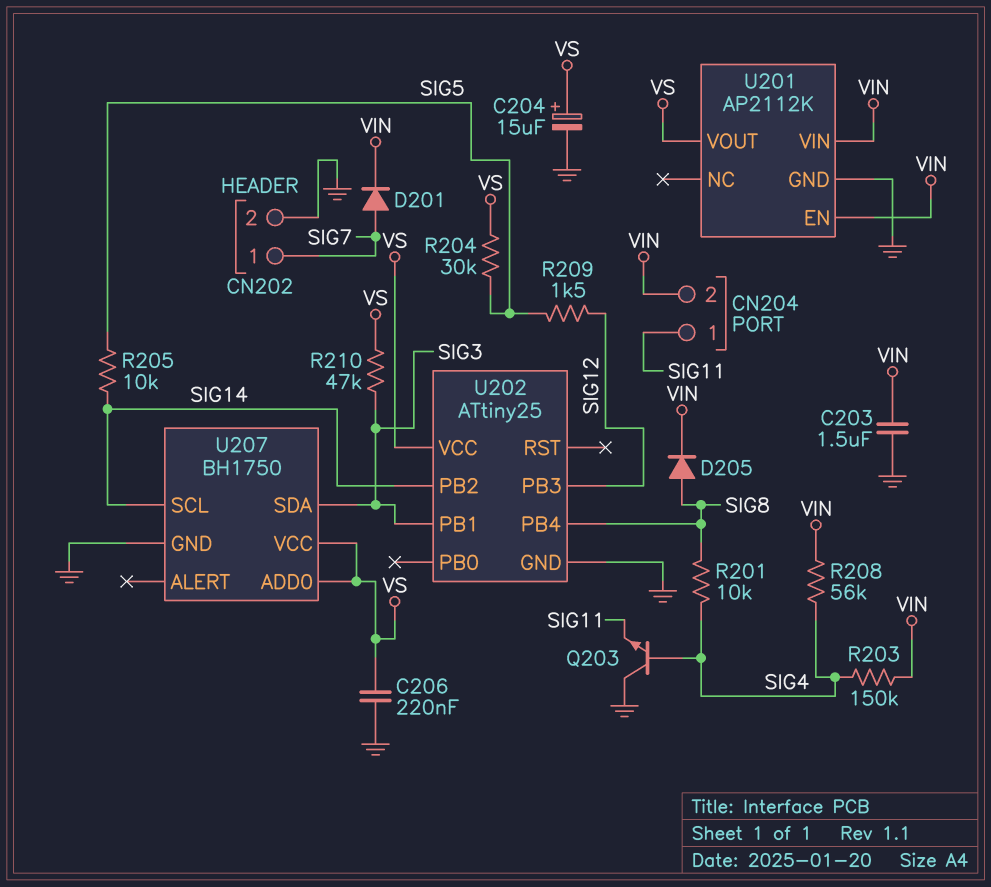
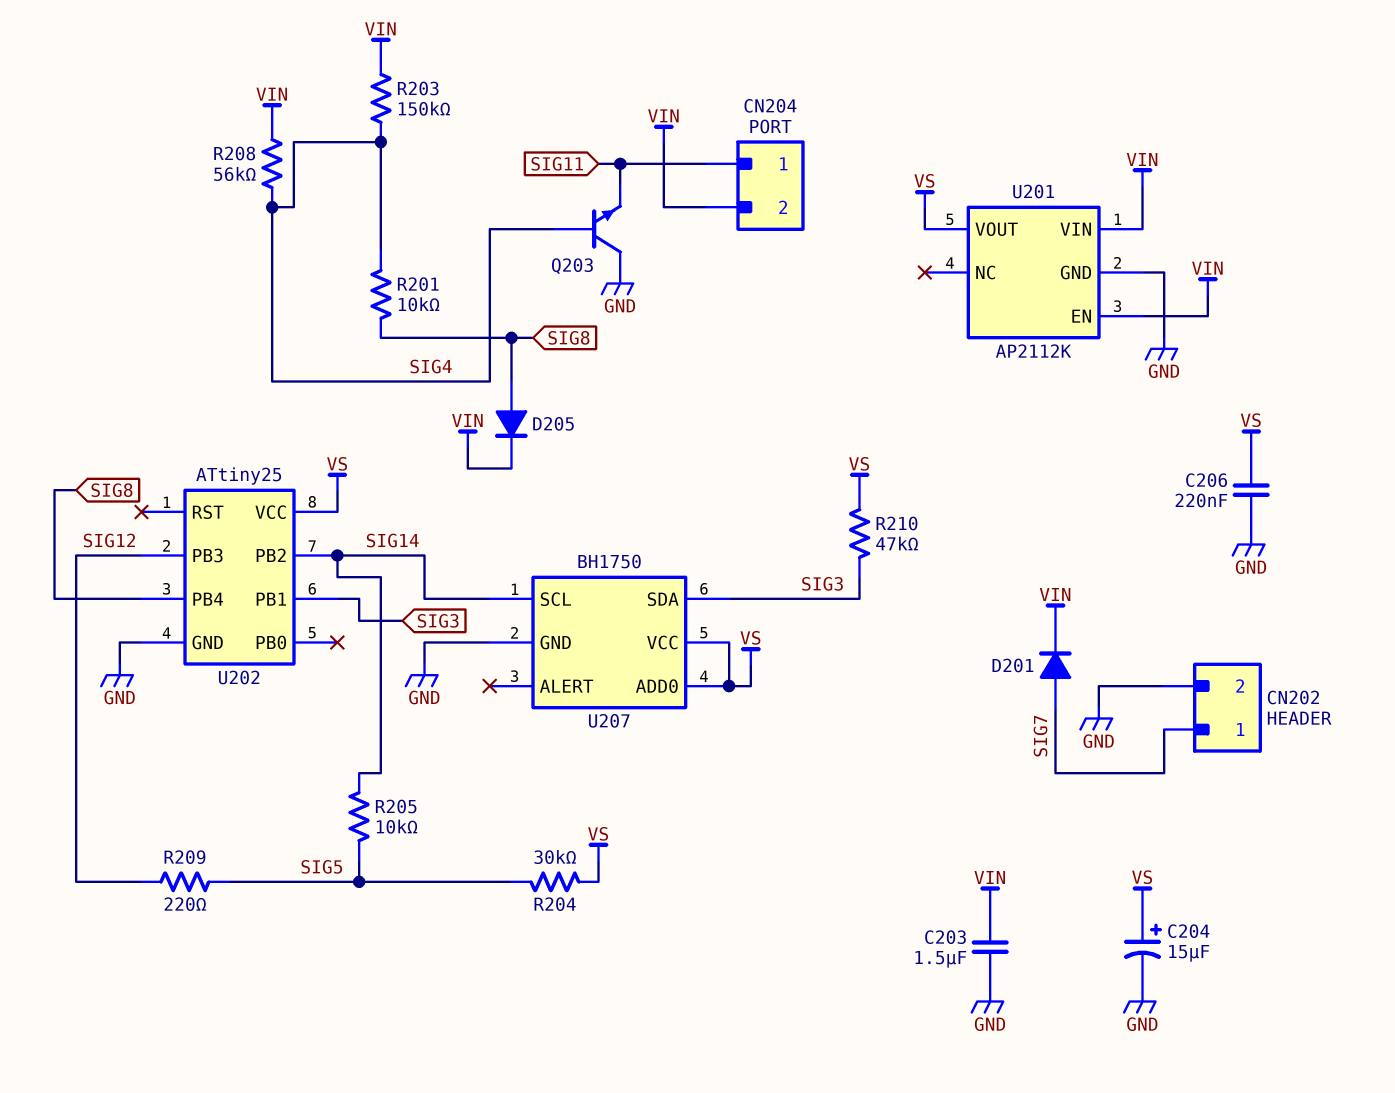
R209: 1.5k (SIG5, SIG12) -> 220 (SIG5, SIG12)

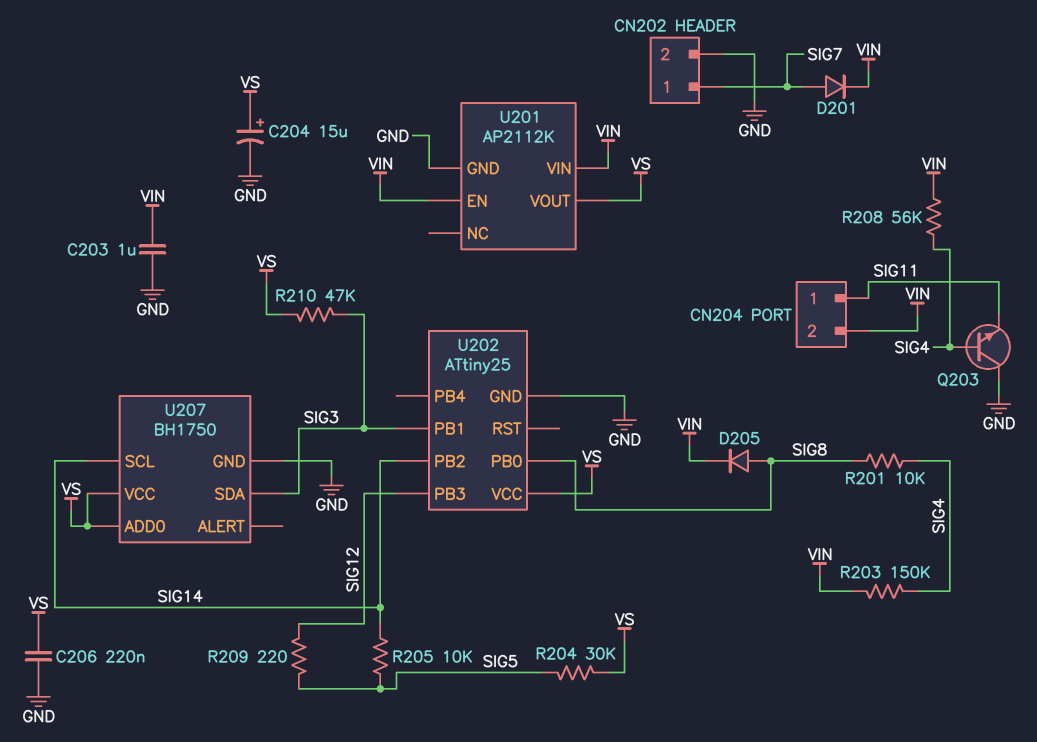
C203: 1.5uF (GND, VIN) -> 1uF (GND, VIN)
U202 pin PB0: none -> SIG8
U202 pin PB4: SIG8 -> none

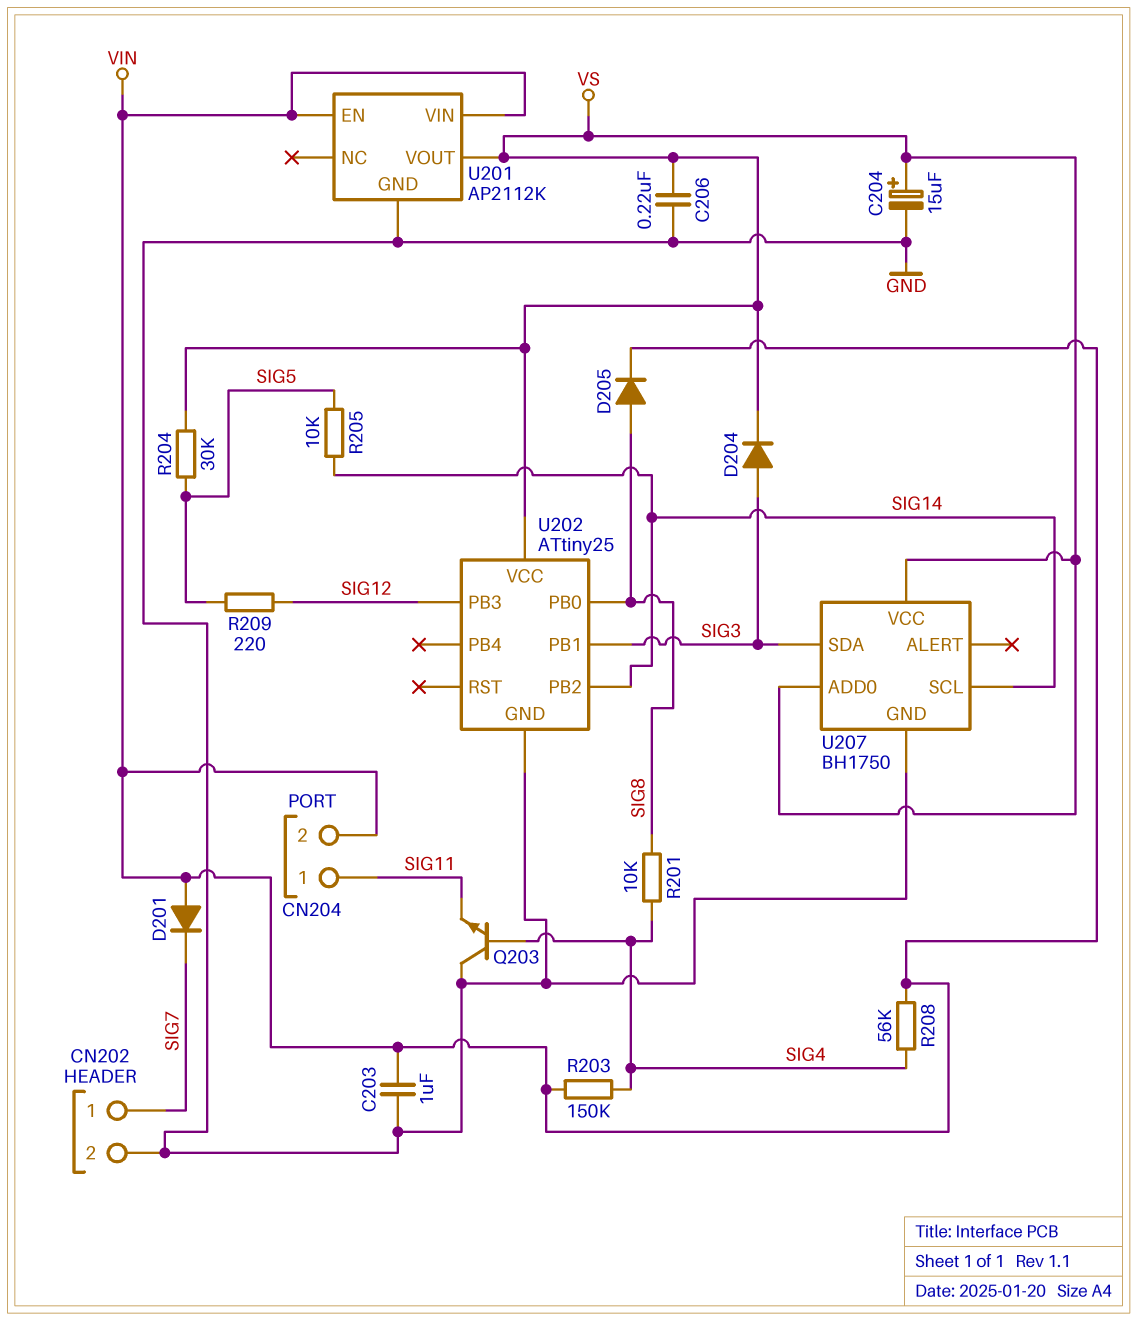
D201: diode (A SIG7, K VIN) -> diode (A VIN, K SIG7)
D204: none -> diode (A SIG3, K VS)
R210: 47k (SIG3, VS) -> none

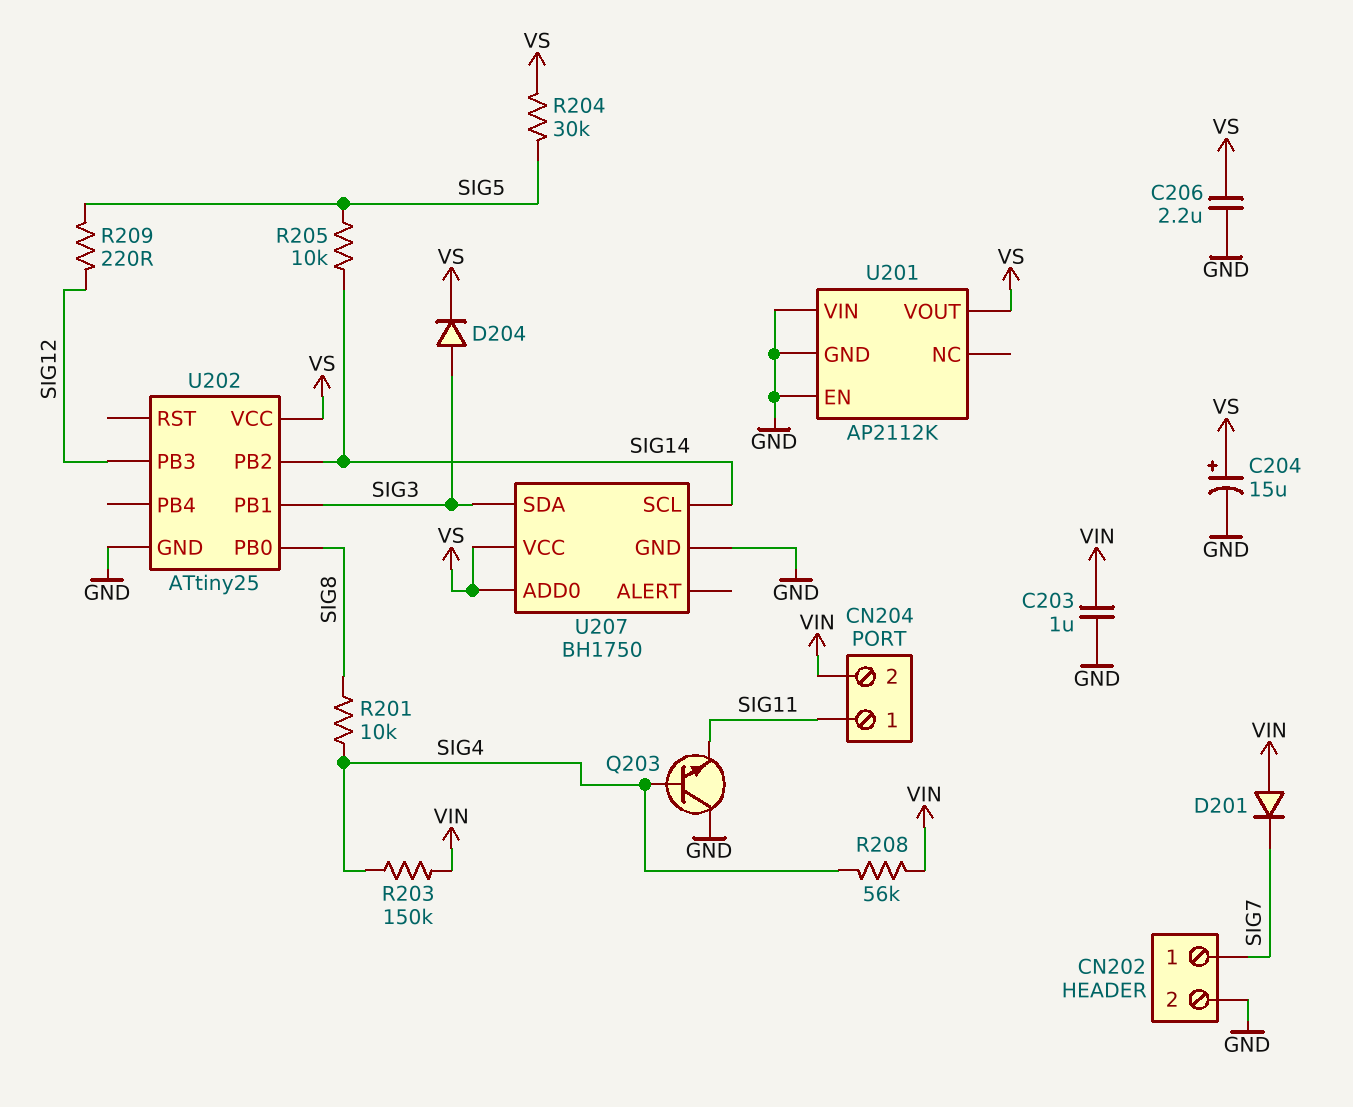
C206: 220nF (GND, VS) -> 2.2uF (GND, VS)
D205: diode (A SIG8, K VIN) -> none
U201 pin EN: VIN -> GND
U201 pin VIN: VIN -> GND

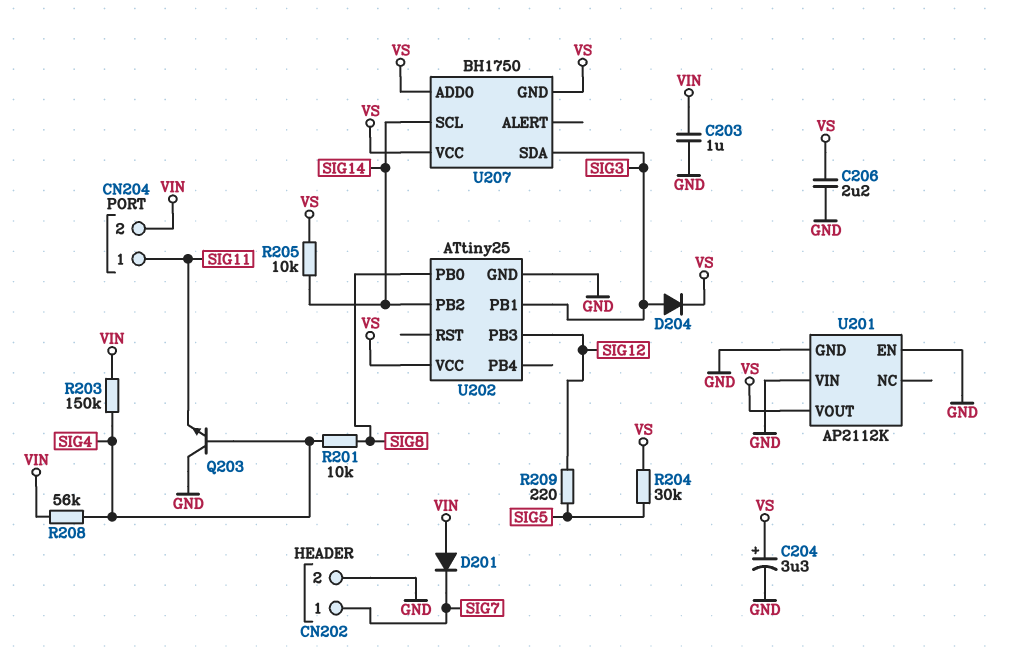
C204: 15uF (plus VS, minus GND) -> 3.3uF (plus VS, minus GND)
R205: 10k (SIG5, SIG14) -> 10k (SIG14, VS)
U207 pin GND: GND -> VS

